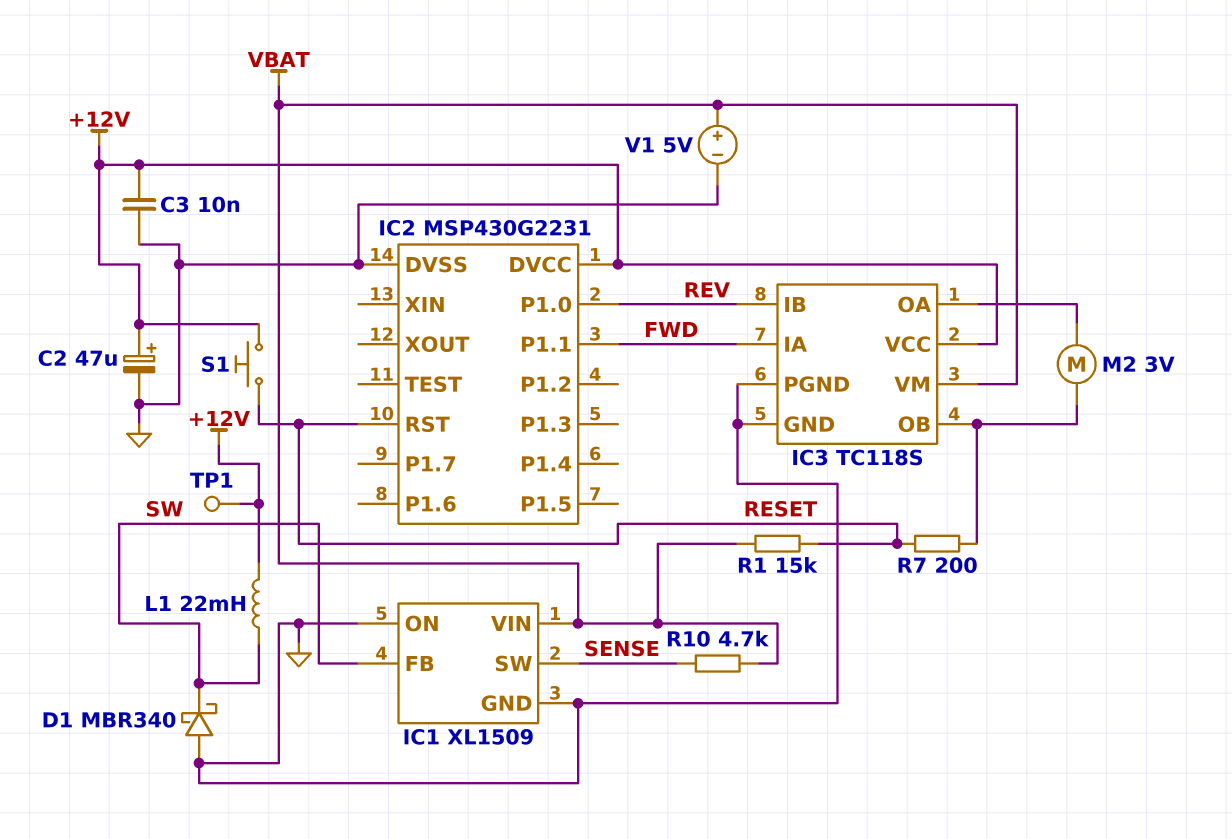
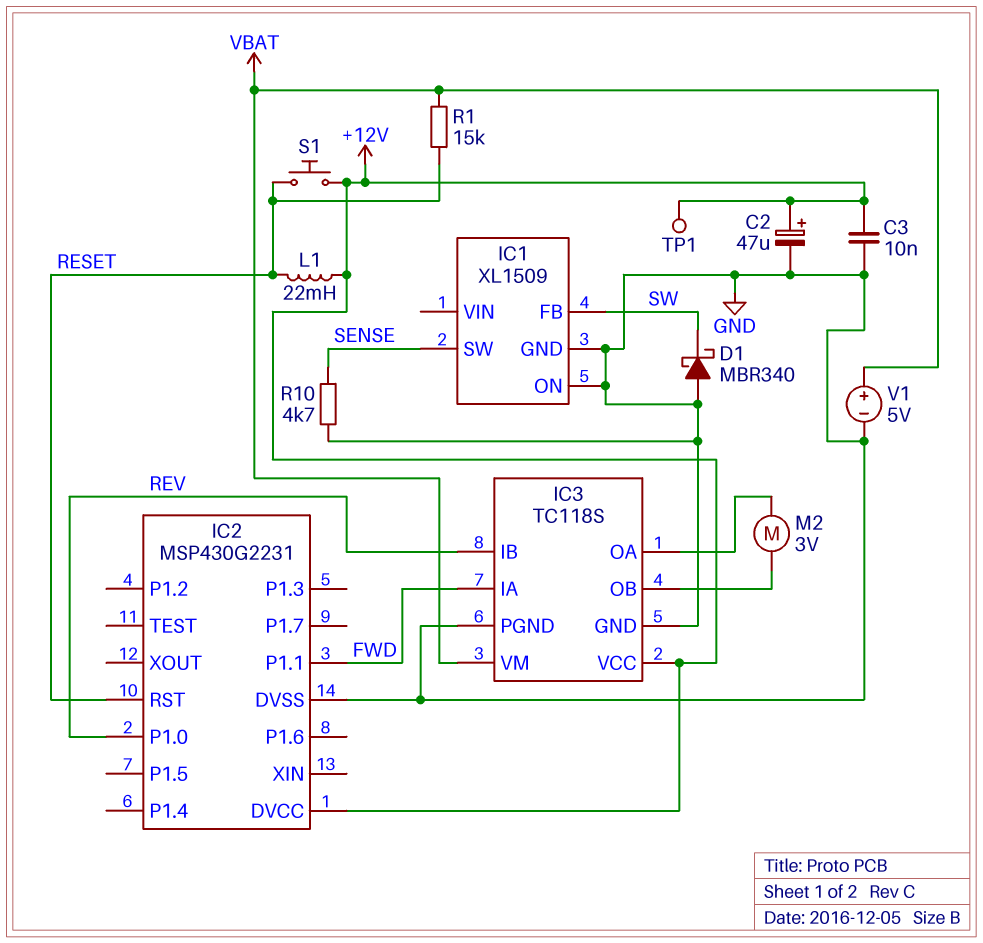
IC1 pin VIN: VBAT -> none
L1: 22mH (+12V, SW) -> 22mH (+12V, RESET)
R7: 200 (IC3/OB, RESET) -> none
R10: 4.7k (SENSE, VBAT) -> 4.7k (GND, SENSE)

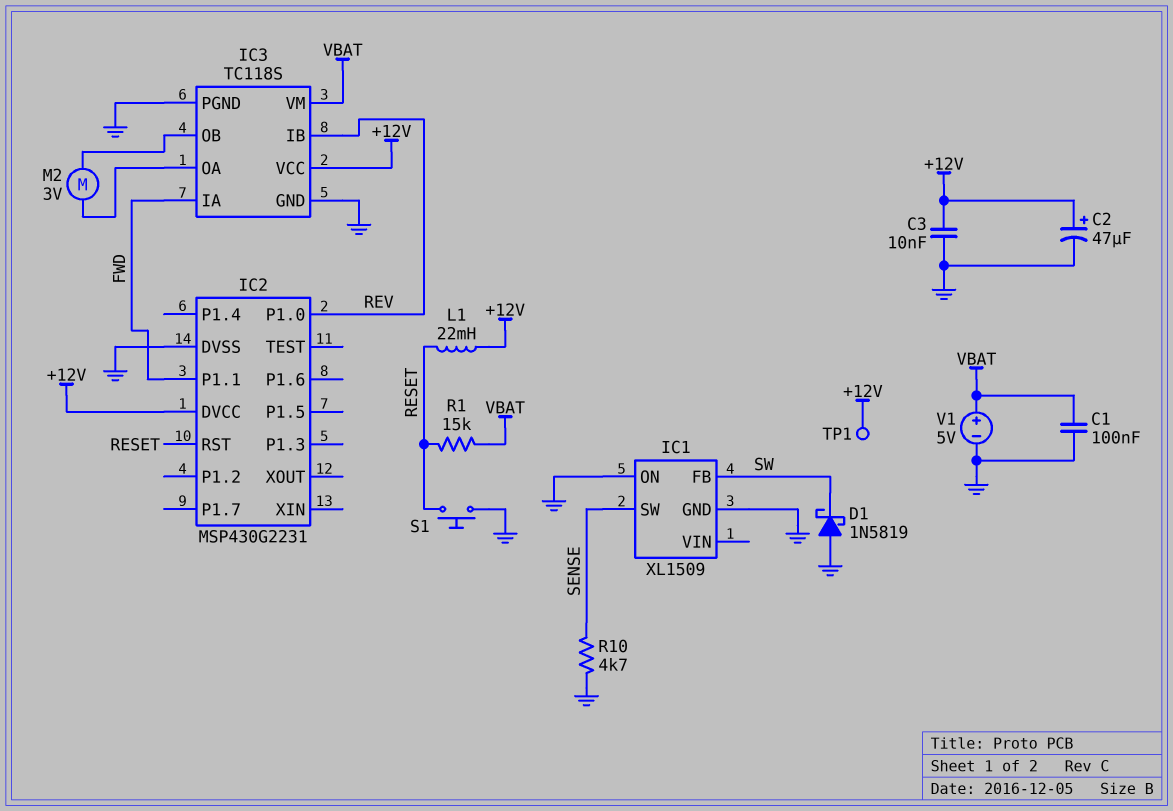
C1: none -> 100nF (GND, VBAT)
D1: schottky MBR340 (A GND, K SW) -> schottky 1N5819 (A GND, K SW)
S1: button (+12V, RESET) -> button (GND, RESET)

